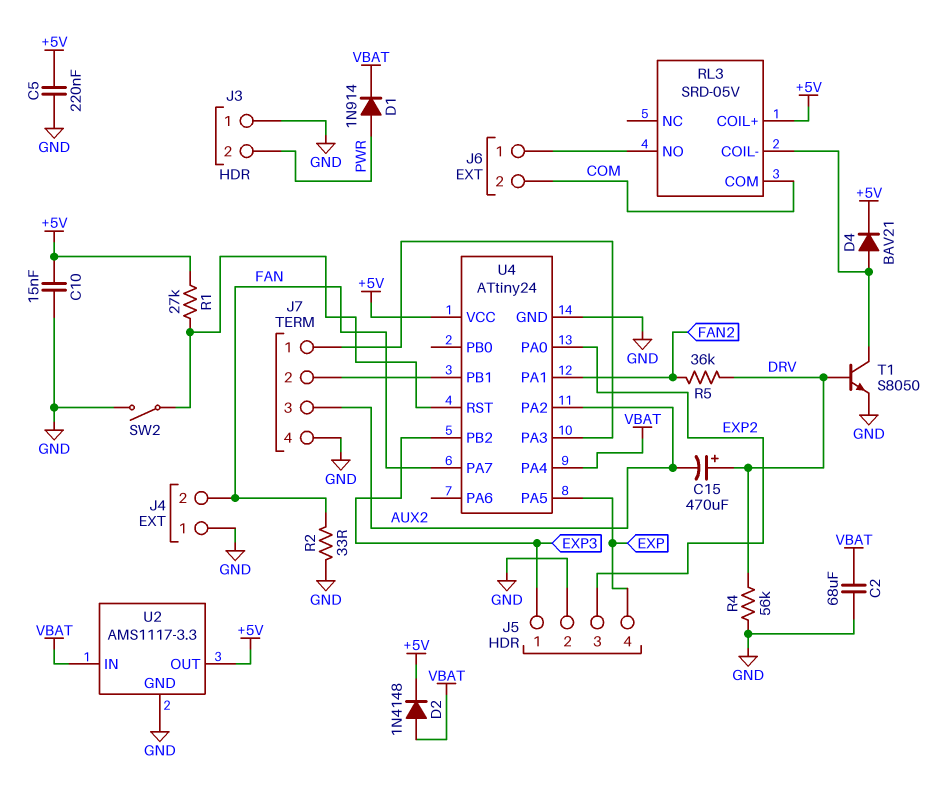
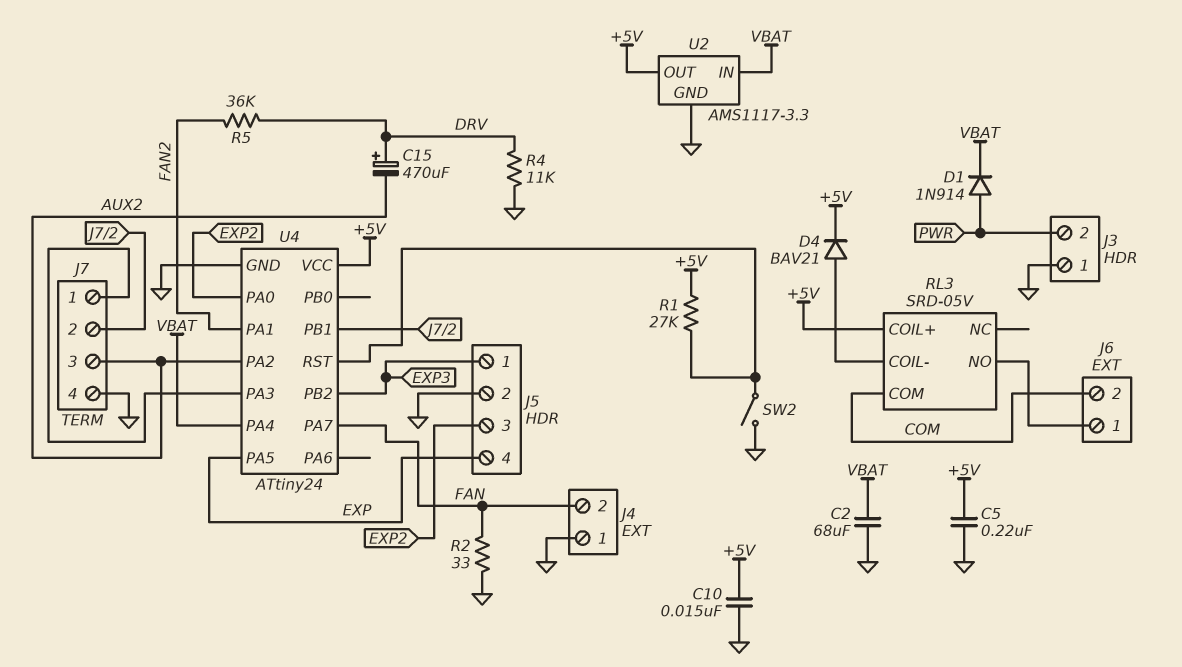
D2: diode 1N4148 (A VBAT, K +5V) -> none
R4: 56k (DRV, GND) -> 11k (DRV, GND)
T1: NPN S8050 (B DRV, C RL3/COIL-, E GND) -> none

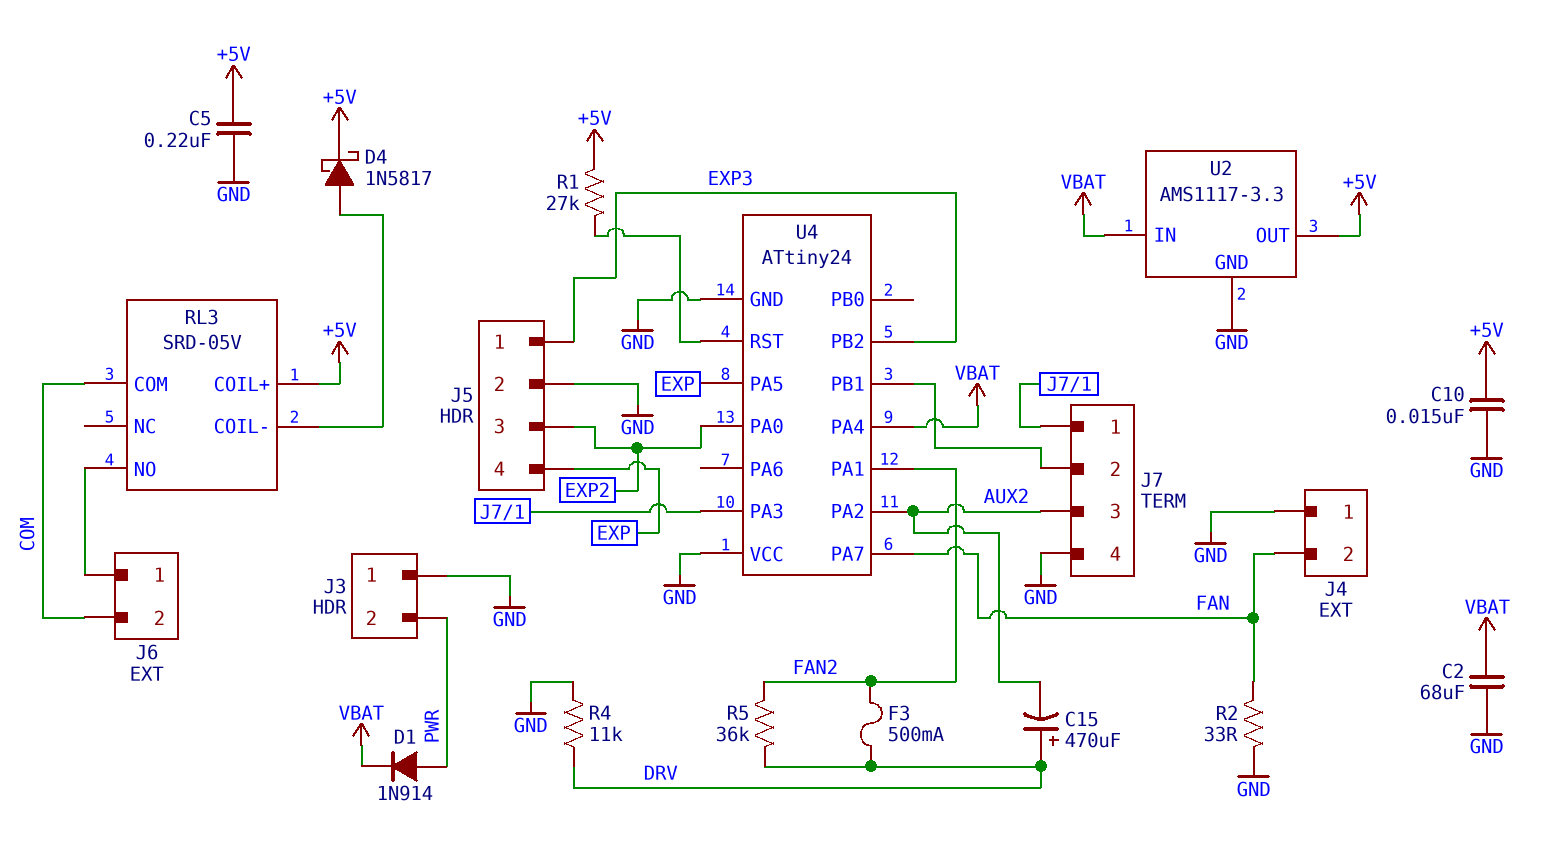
D4: diode BAV21 (A RL3/COIL-, K +5V) -> schottky 1N5817 (A RL3/COIL-, K +5V)
F3: none -> 500mA (DRV, FAN2)
SW2: switch (GND, U4/RST) -> none
U4 pin VCC: +5V -> GND

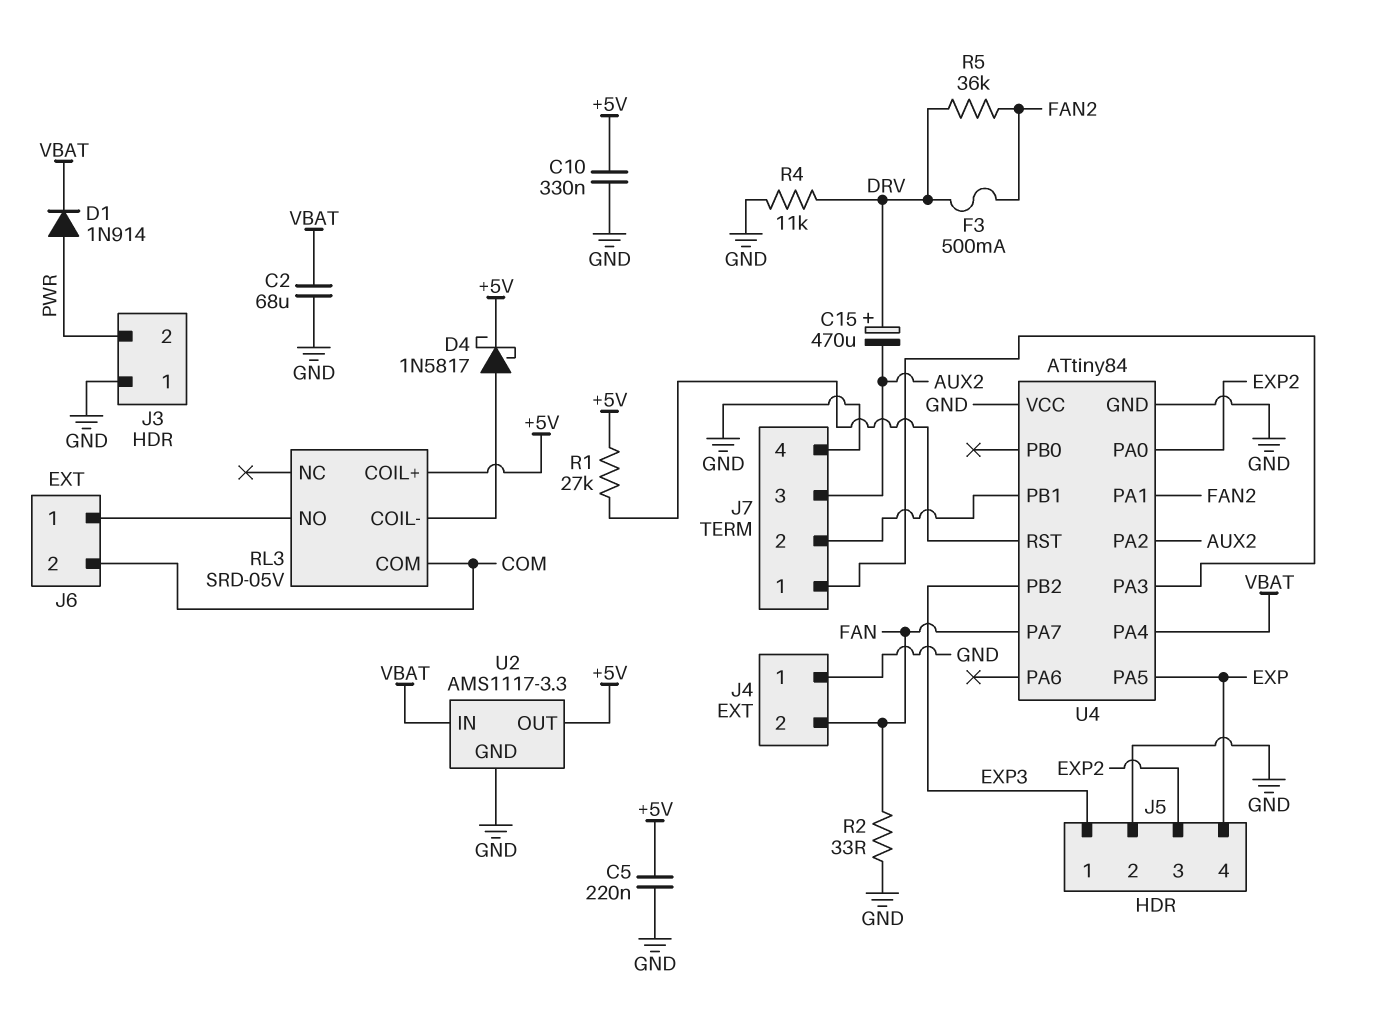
C10: 15nF (+5V, GND) -> 330nF (+5V, GND)
U4: ATtiny24 -> ATtiny84

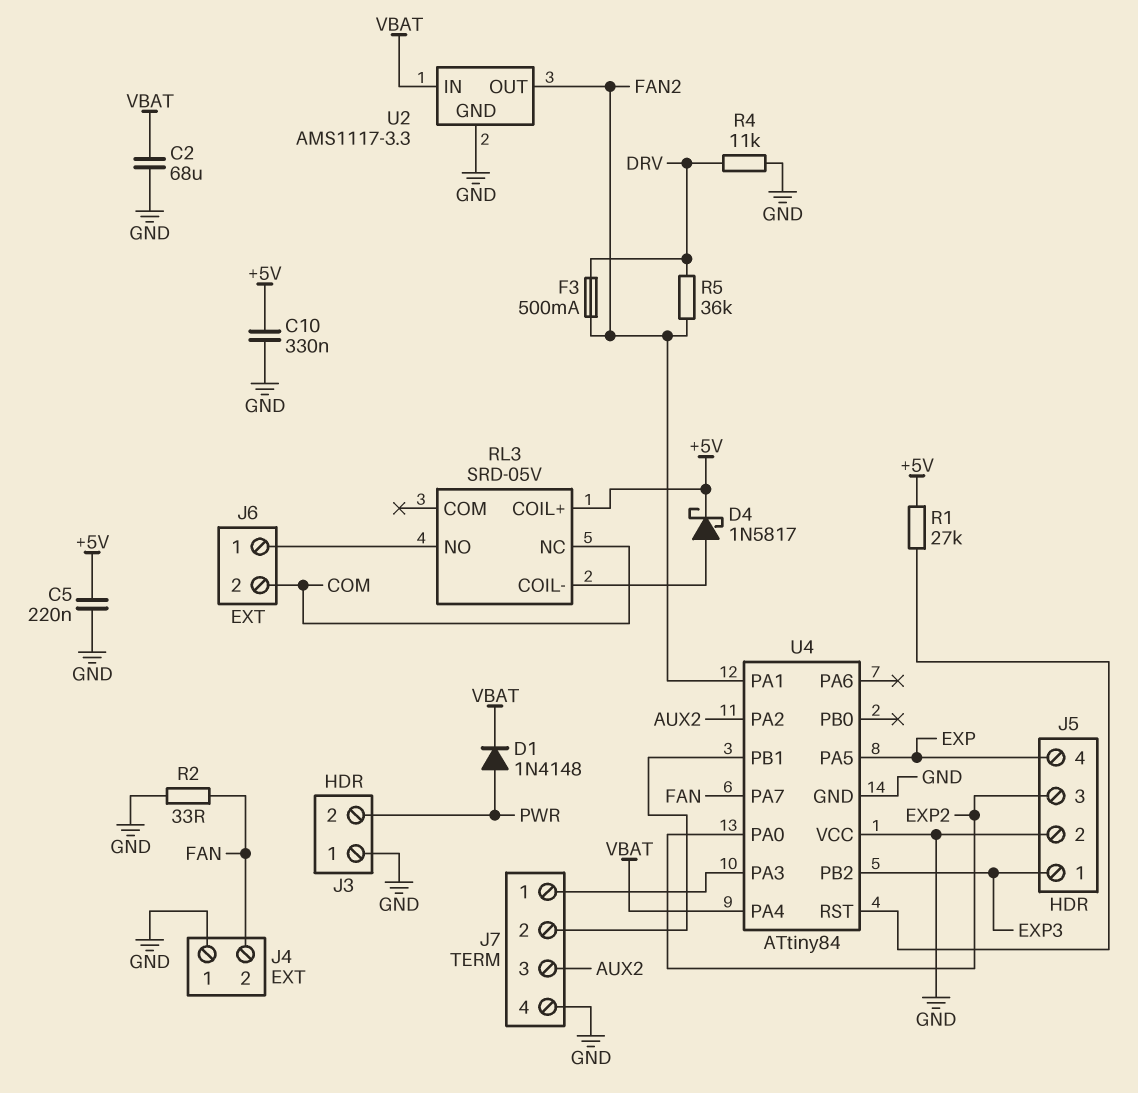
C15: 470uF (plus DRV, minus AUX2) -> none
D1: diode 1N914 (A PWR, K VBAT) -> diode 1N4148 (A PWR, K VBAT)
RL3 pin COM: COM -> none
RL3 pin NC: none -> COM
U2 pin OUT: +5V -> FAN2

